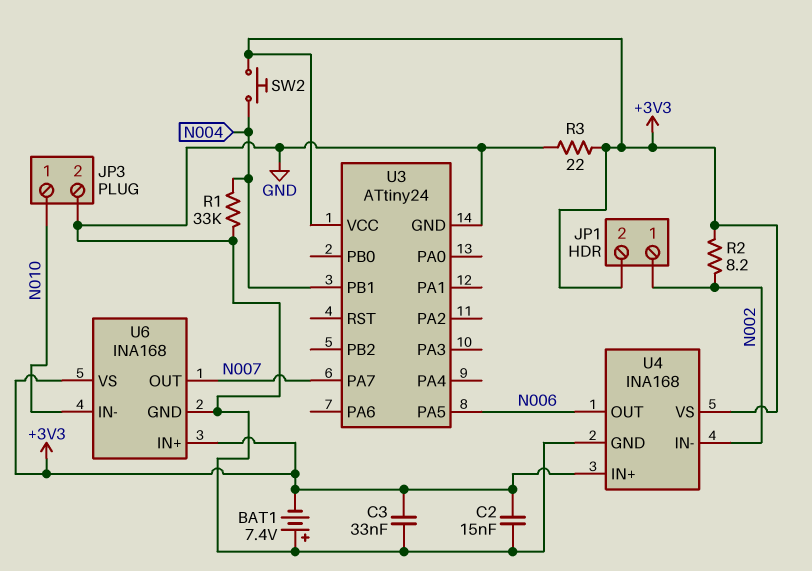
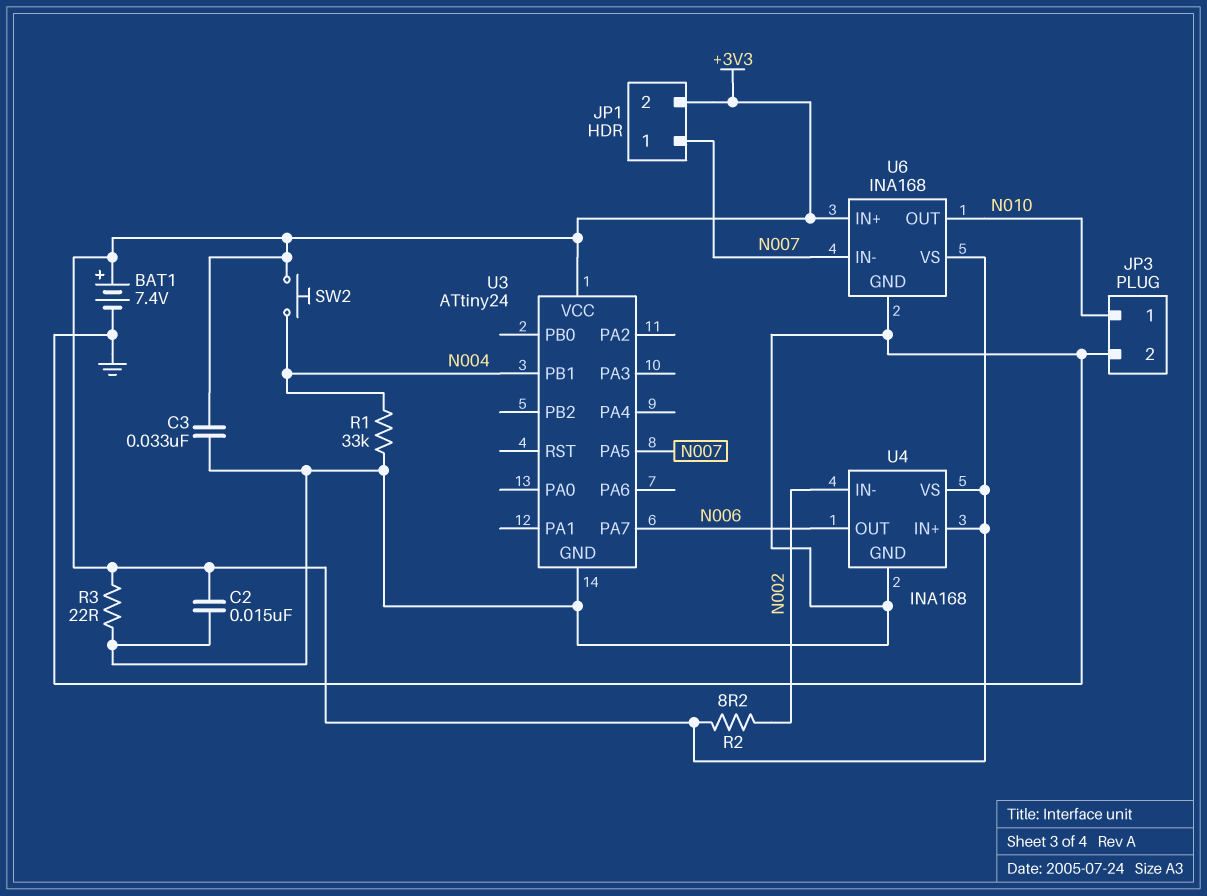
BAT1: 7.4V (plus GND, minus +3V3) -> 7.4V (plus +3V3, minus GND)
JP1 pin 1: N002 -> N007
U3 pin PA5: N006 -> N007
U3 pin PA7: N007 -> N006
U6 pin IN-: N010 -> N007
U6 pin OUT: N007 -> N010

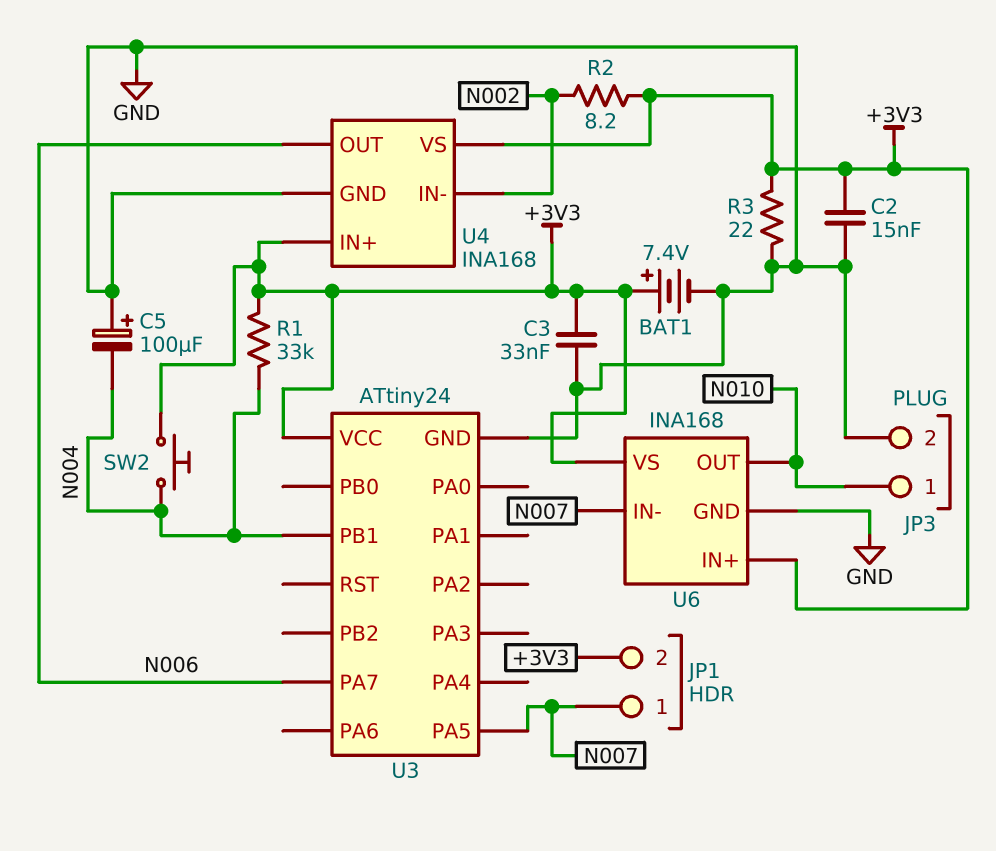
C5: none -> 100uF (plus GND, minus N004)
R1: 33k (GND, N004) -> 33k (+3V3, N004)

